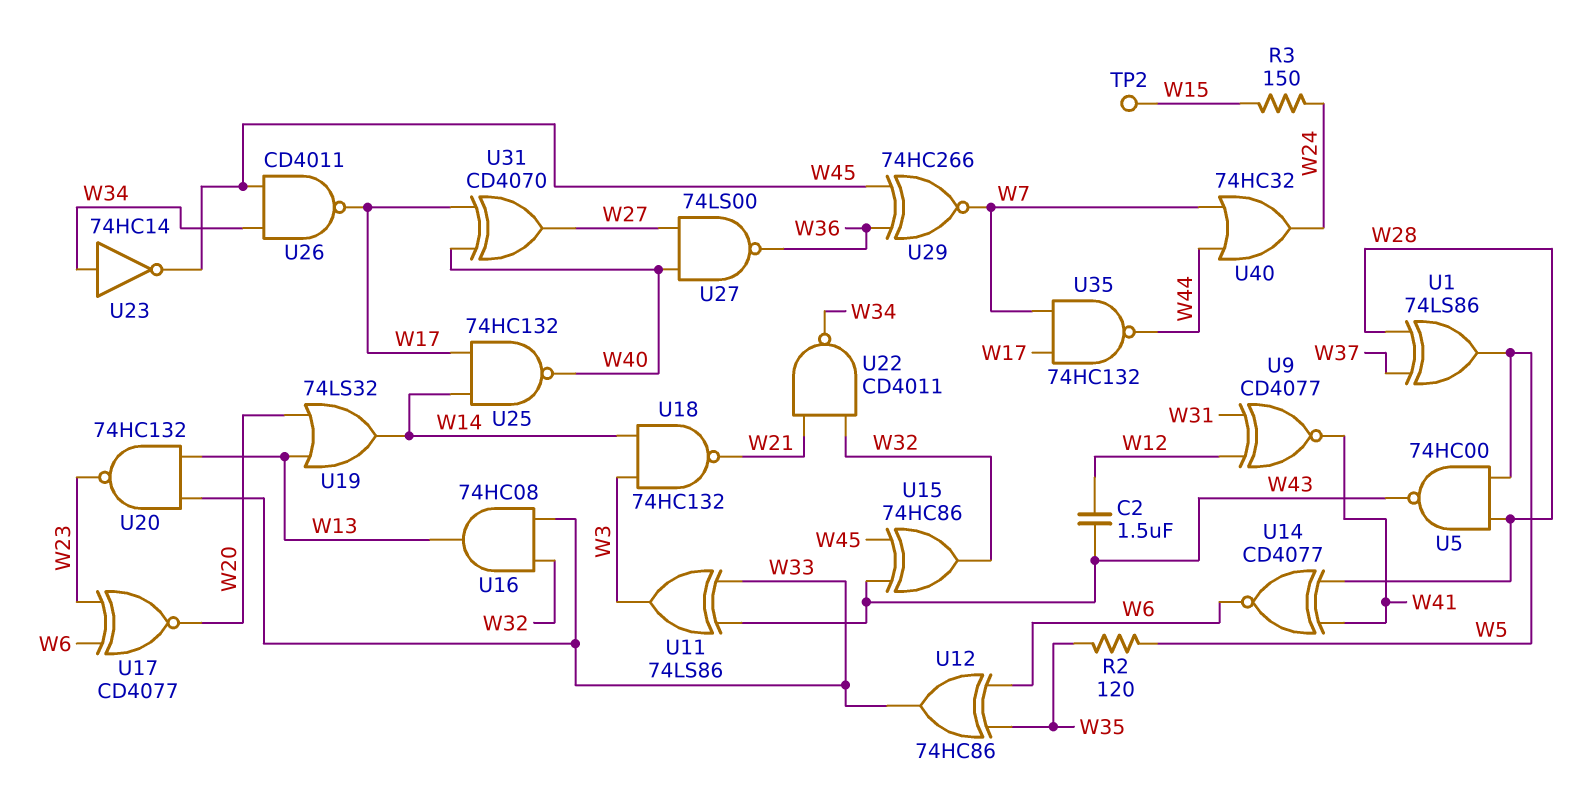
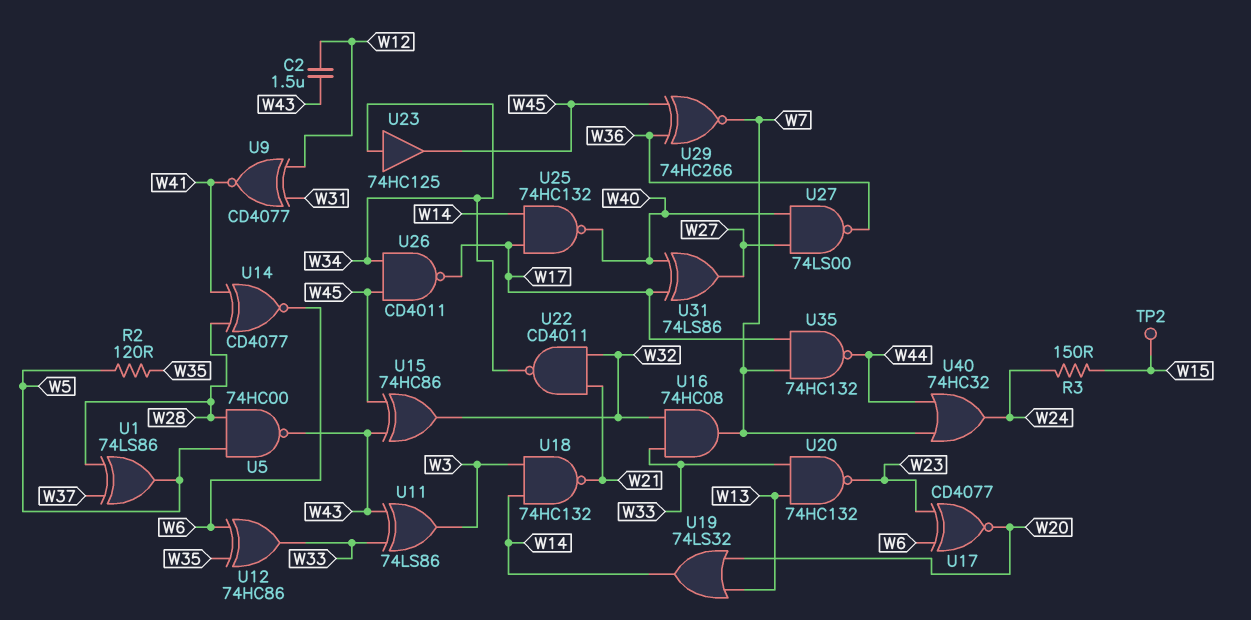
U16: AND 74HC08 (in W32, in W33, out W13) -> AND 74HC08 (in W32, in W33, out W7)
U23: NOT 74HC14 (in W34, out W45) -> buffer 74HC125 (in W34, out W45)
U31: XOR CD4070 (in W17, in W40, out W27) -> XOR 74LS86 (in W17, in W40, out W27)

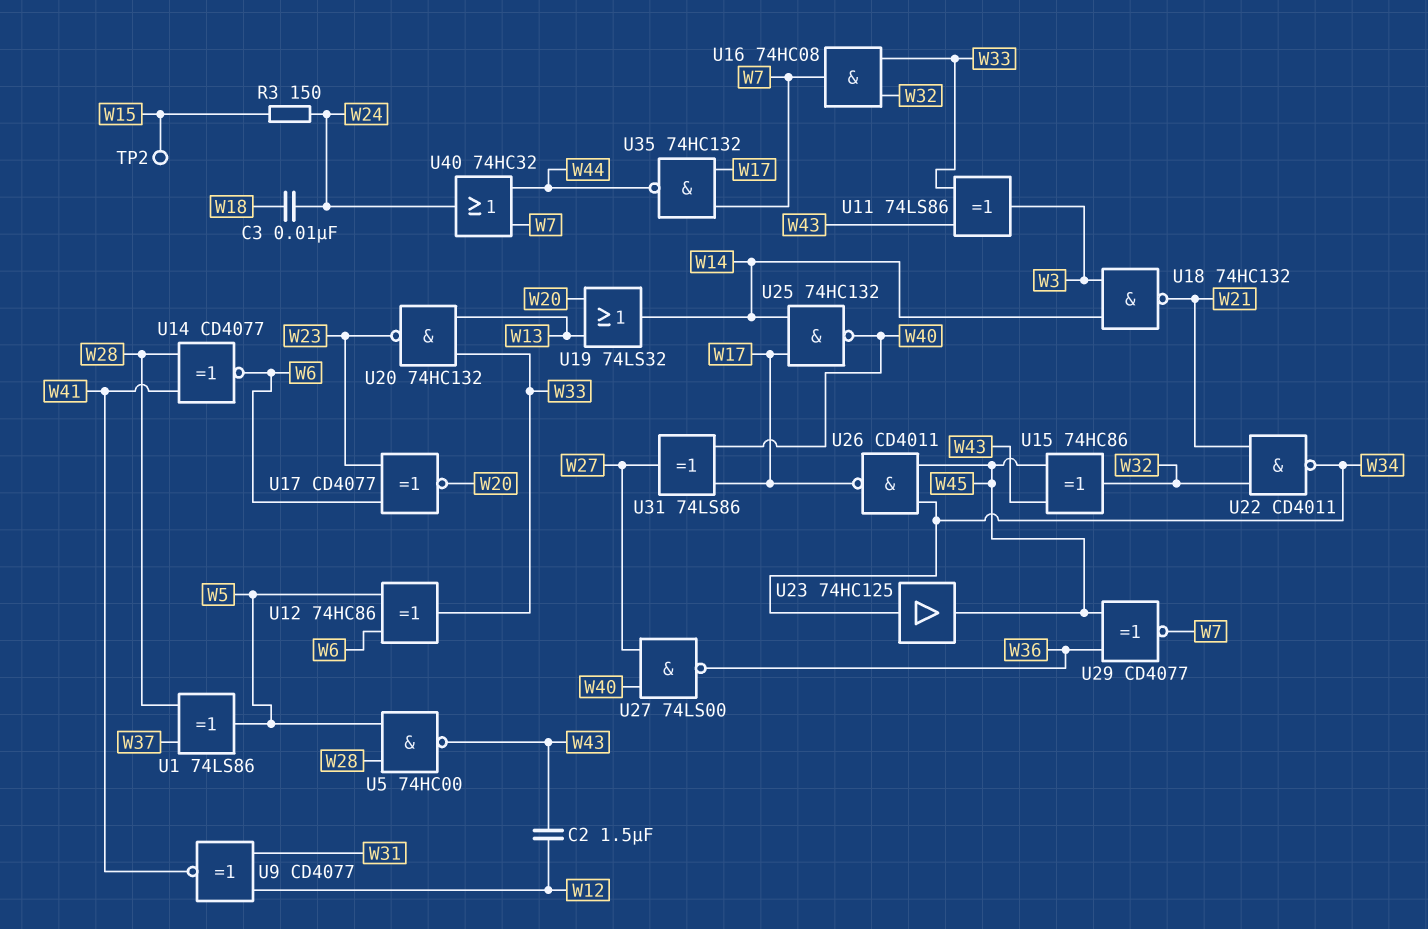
C3: none -> 10nF (W18, W24)
R2: 120 (W5, W35) -> none
U12: XOR 74HC86 (in W6, in W35, out W33) -> XOR 74HC86 (in W5, in W6, out W33)
U29: XNOR 74HC266 (in W36, in W45, out W7) -> XNOR CD4077 (in W36, in W45, out W7)

